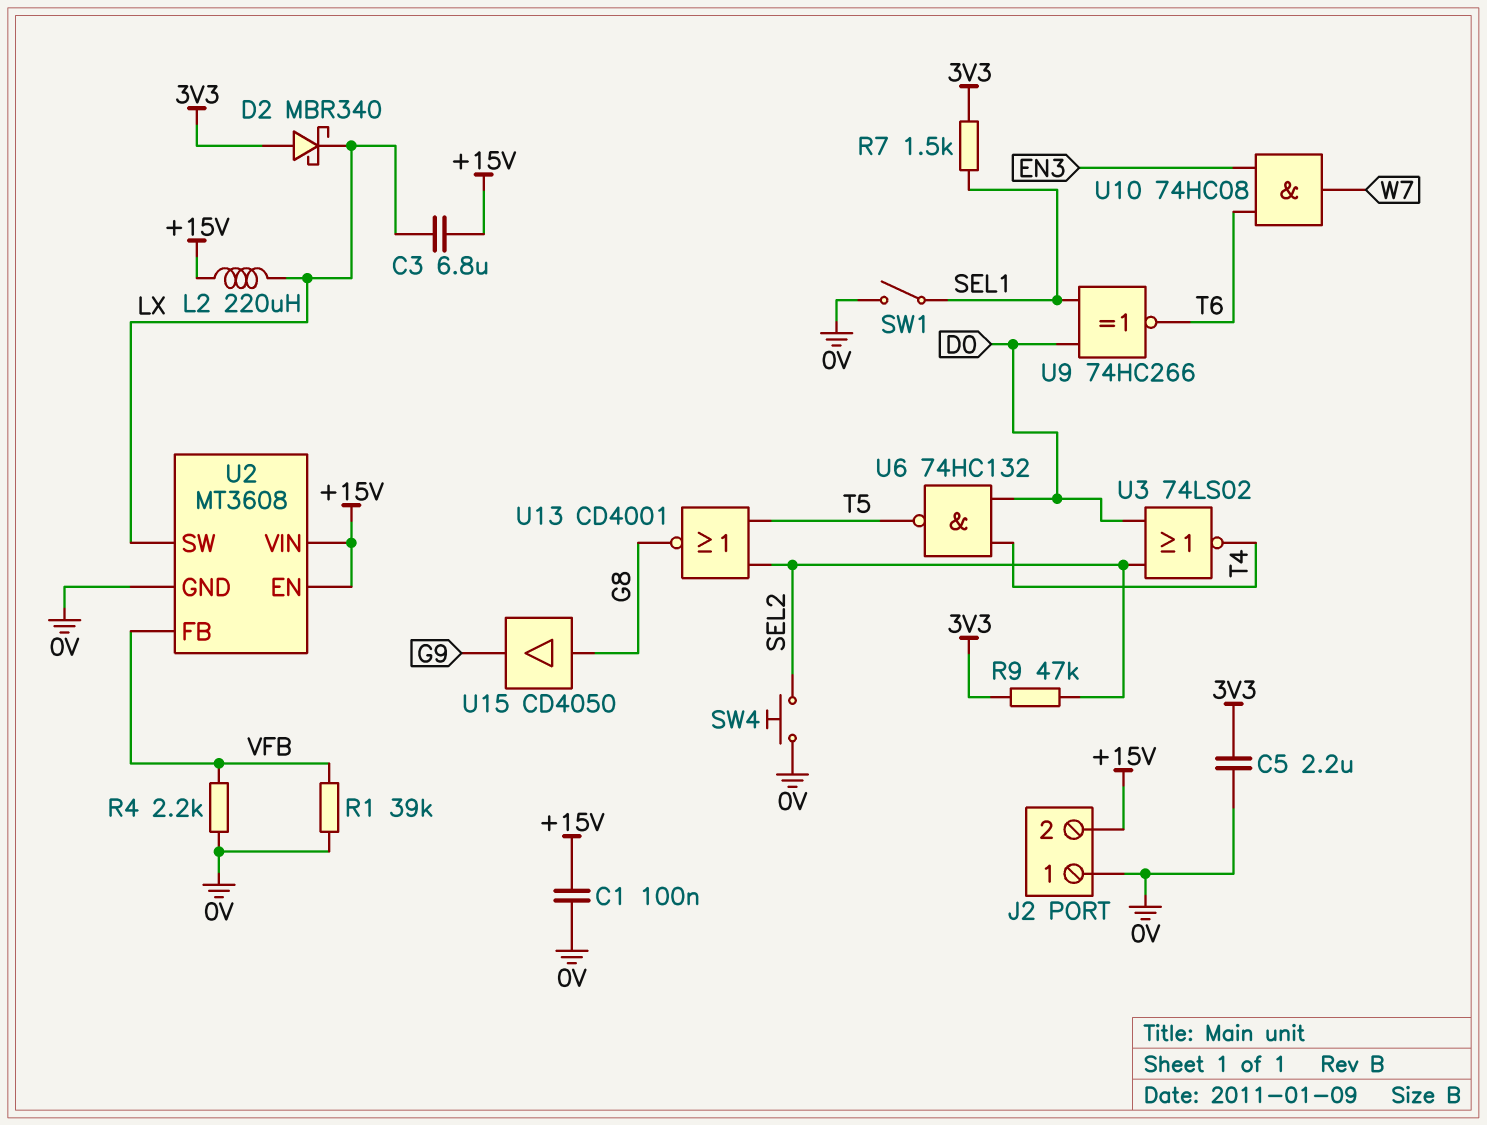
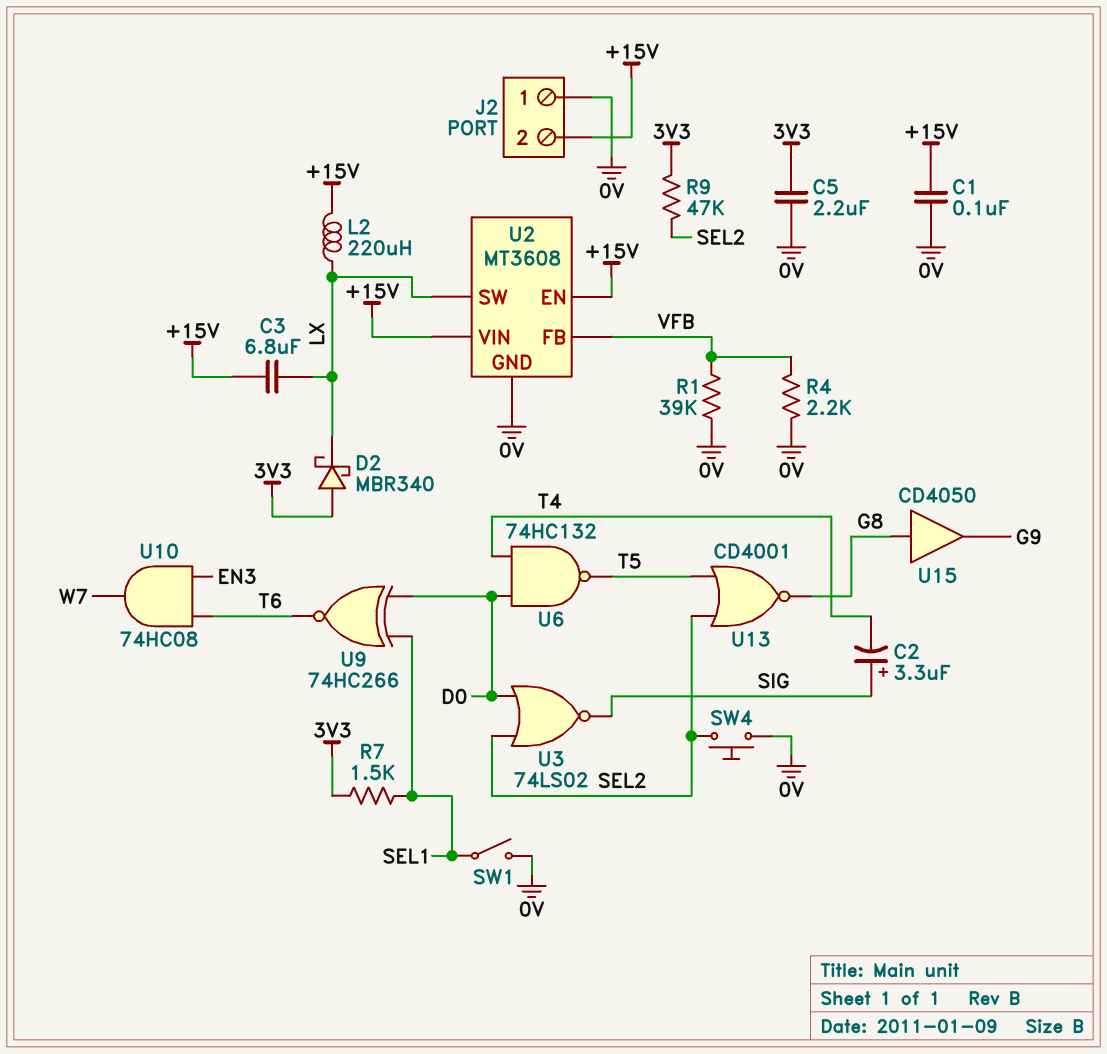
C2: none -> 3.3uF (plus SIG, minus T4)
U3: NOR 74LS02 (in D0, in SEL2, out T4) -> NOR 74LS02 (in D0, in SEL2, out SIG)

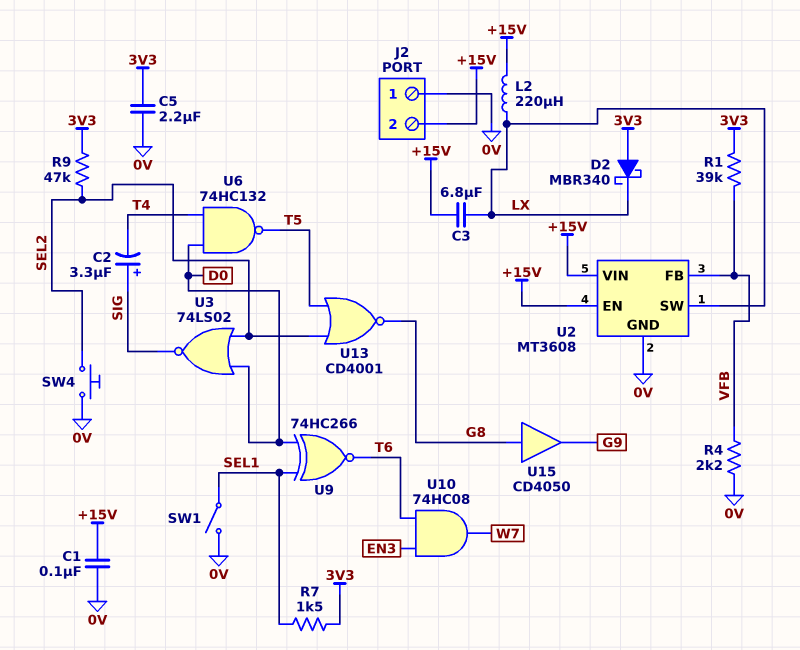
R1: 39k (0V, VFB) -> 39k (3V3, VFB)

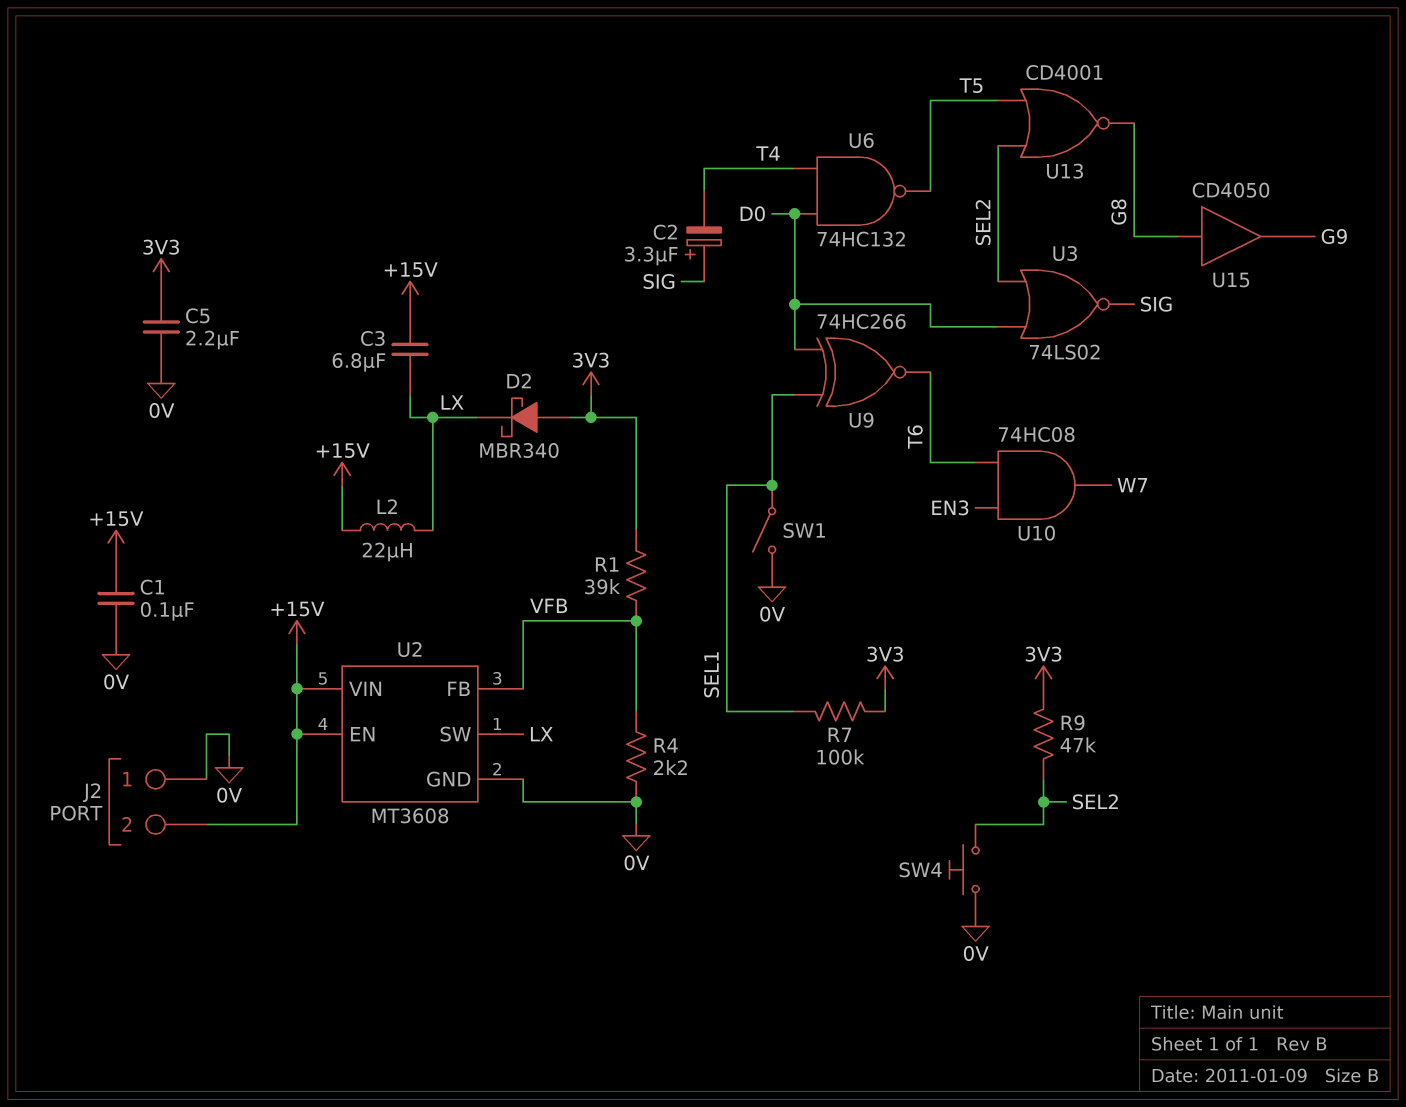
L2: 220uH (+15V, LX) -> 22uH (+15V, LX)
R7: 1.5k (3V3, SEL1) -> 100k (3V3, SEL1)

